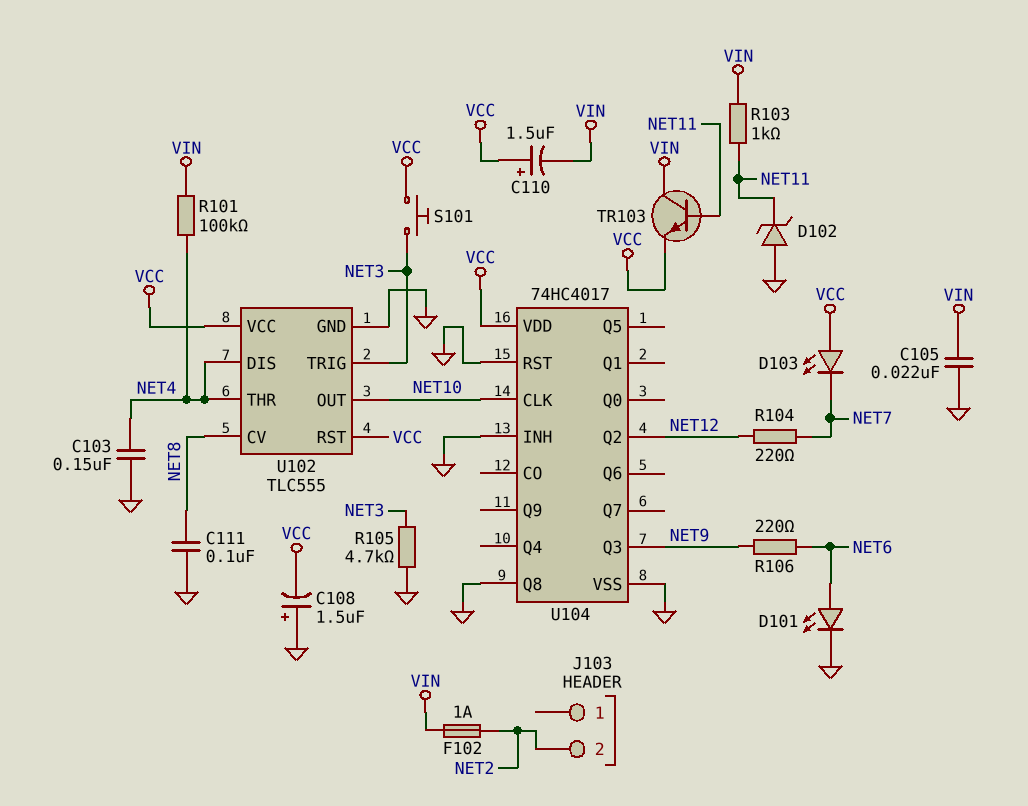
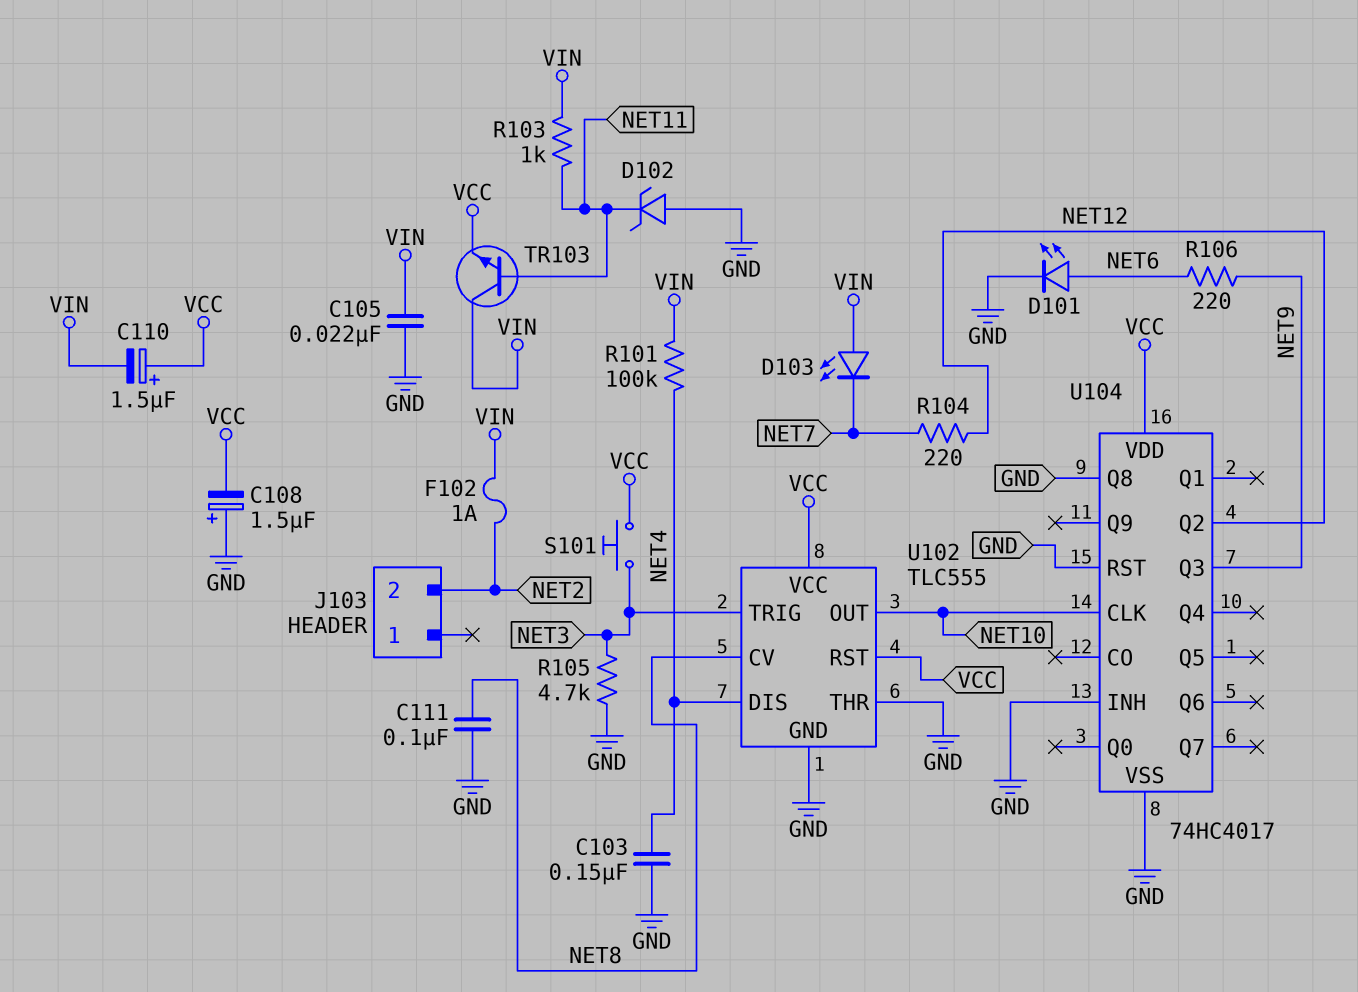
D103: LED (A VCC, K NET7) -> LED (A VIN, K NET7)
U102 pin THR: NET4 -> GND

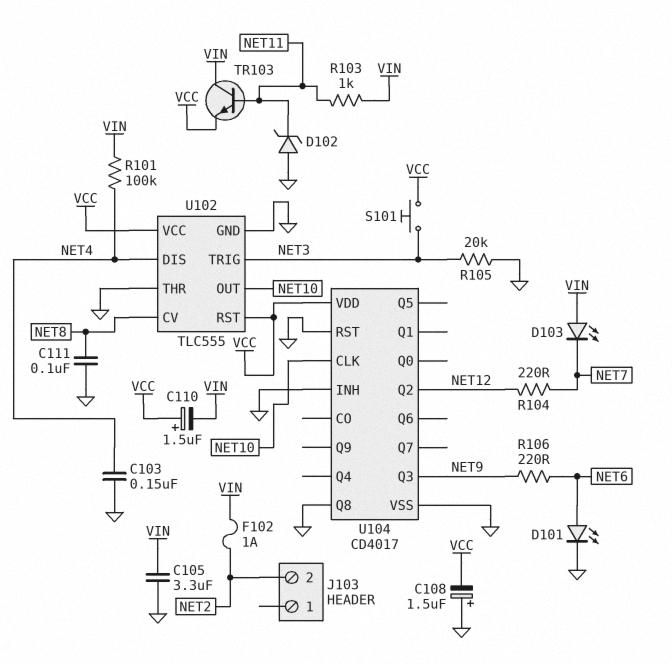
C105: 22nF (GND, VIN) -> 3.3uF (GND, VIN)
R105: 4.7k (GND, NET3) -> 20k (GND, NET3)
U104: 74HC4017 -> CD4017

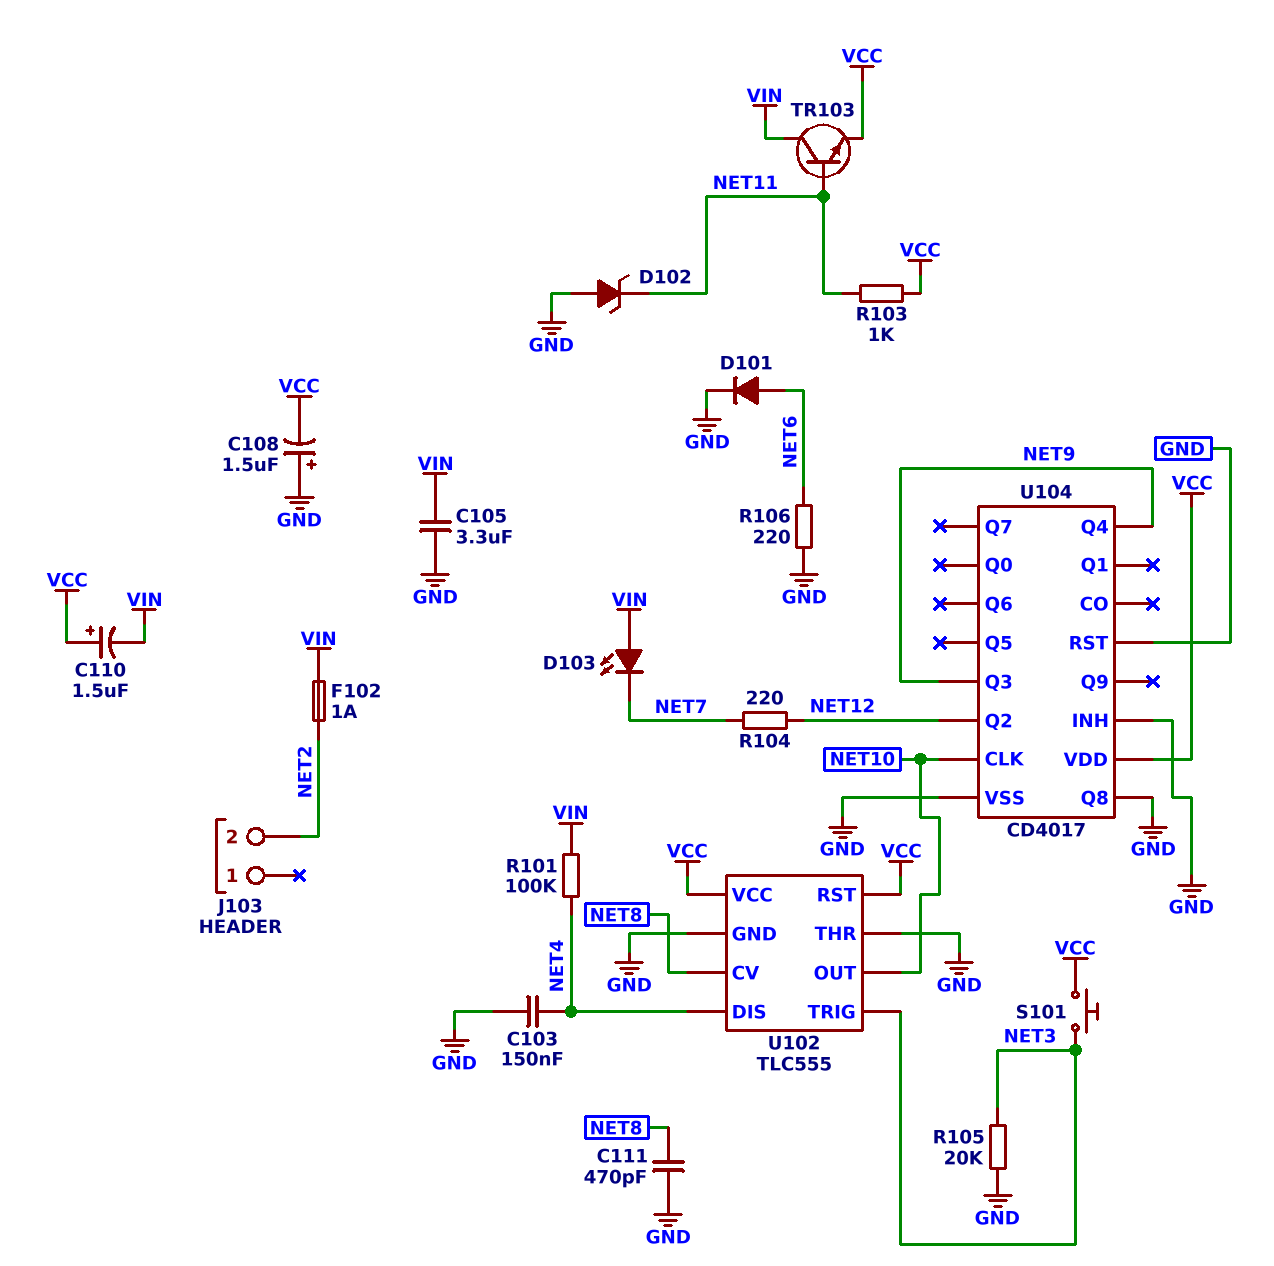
C111: 100nF (GND, NET8) -> 470pF (GND, NET8)
D101: LED (A NET6, K GND) -> diode (A NET6, K GND)
R103: 1k (NET11, VIN) -> 1k (NET11, VCC)
R106: 220 (NET6, NET9) -> 220 (GND, NET6)
U104 pin Q4: none -> NET9

